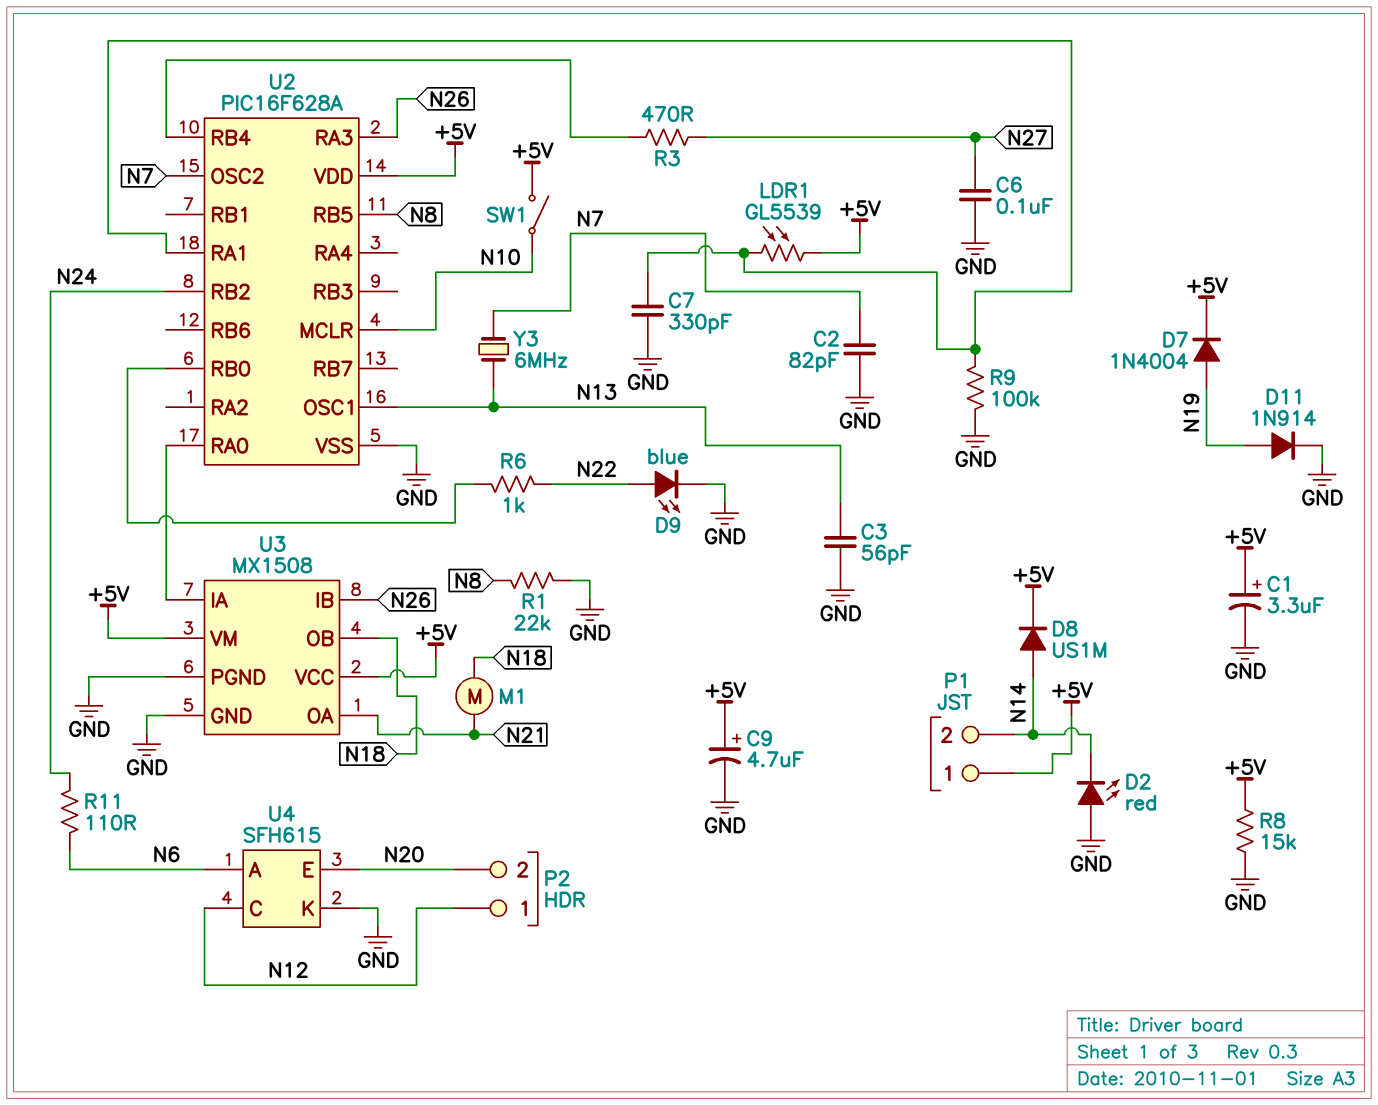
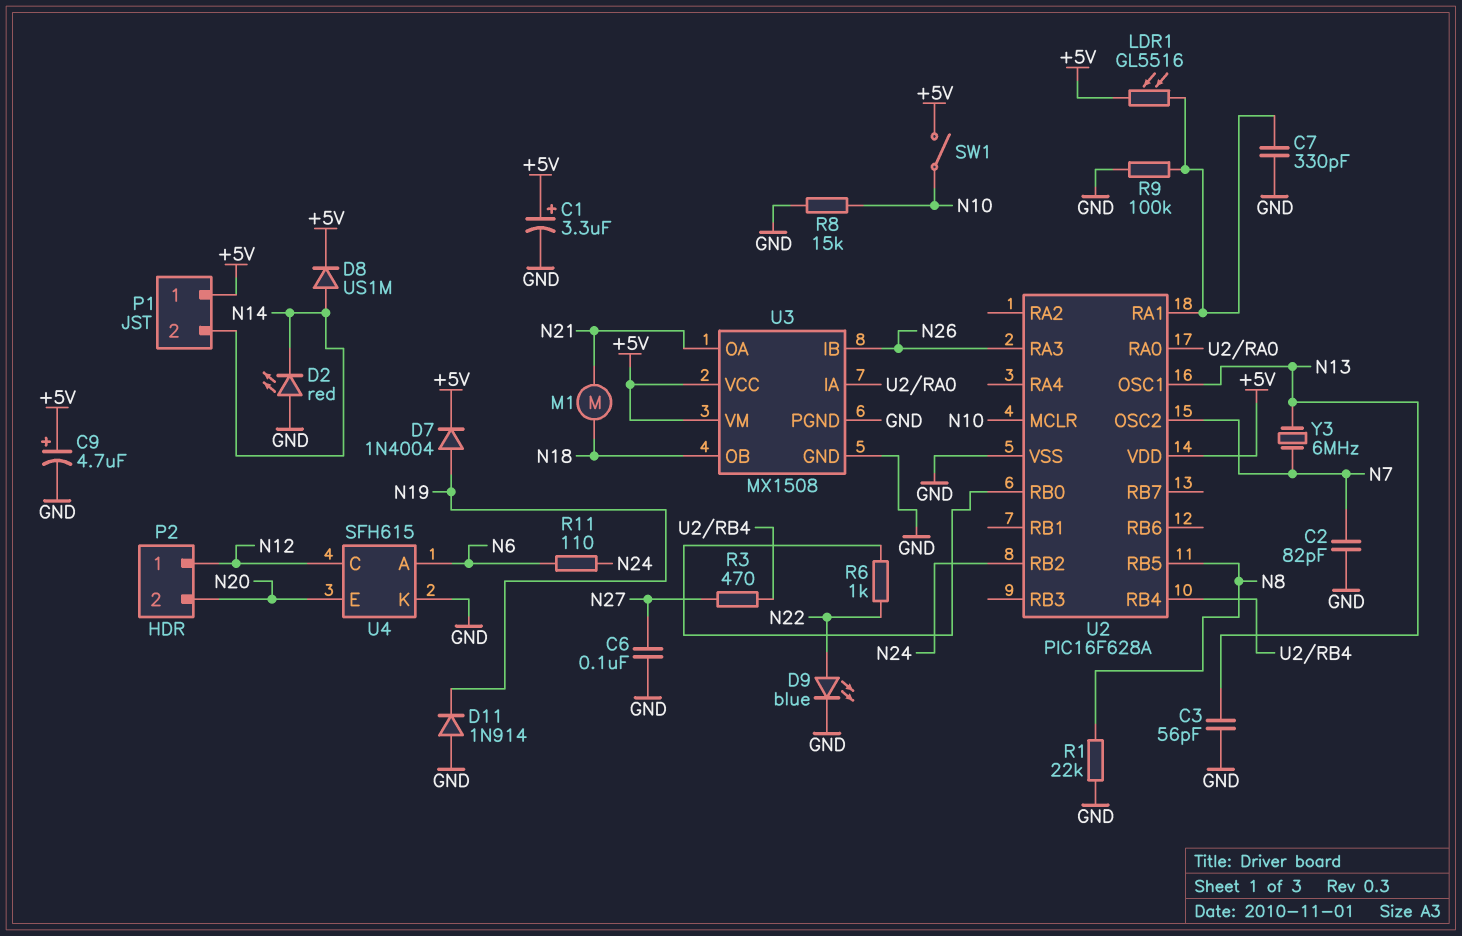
D11: diode 1N914 (A N19, K GND) -> diode 1N914 (A GND, K N19)
LDR1: GL5539 (+5V, U2/RA1) -> GL5516 (+5V, U2/RA1)
R8: 15k (+5V, GND) -> 15k (GND, N10)

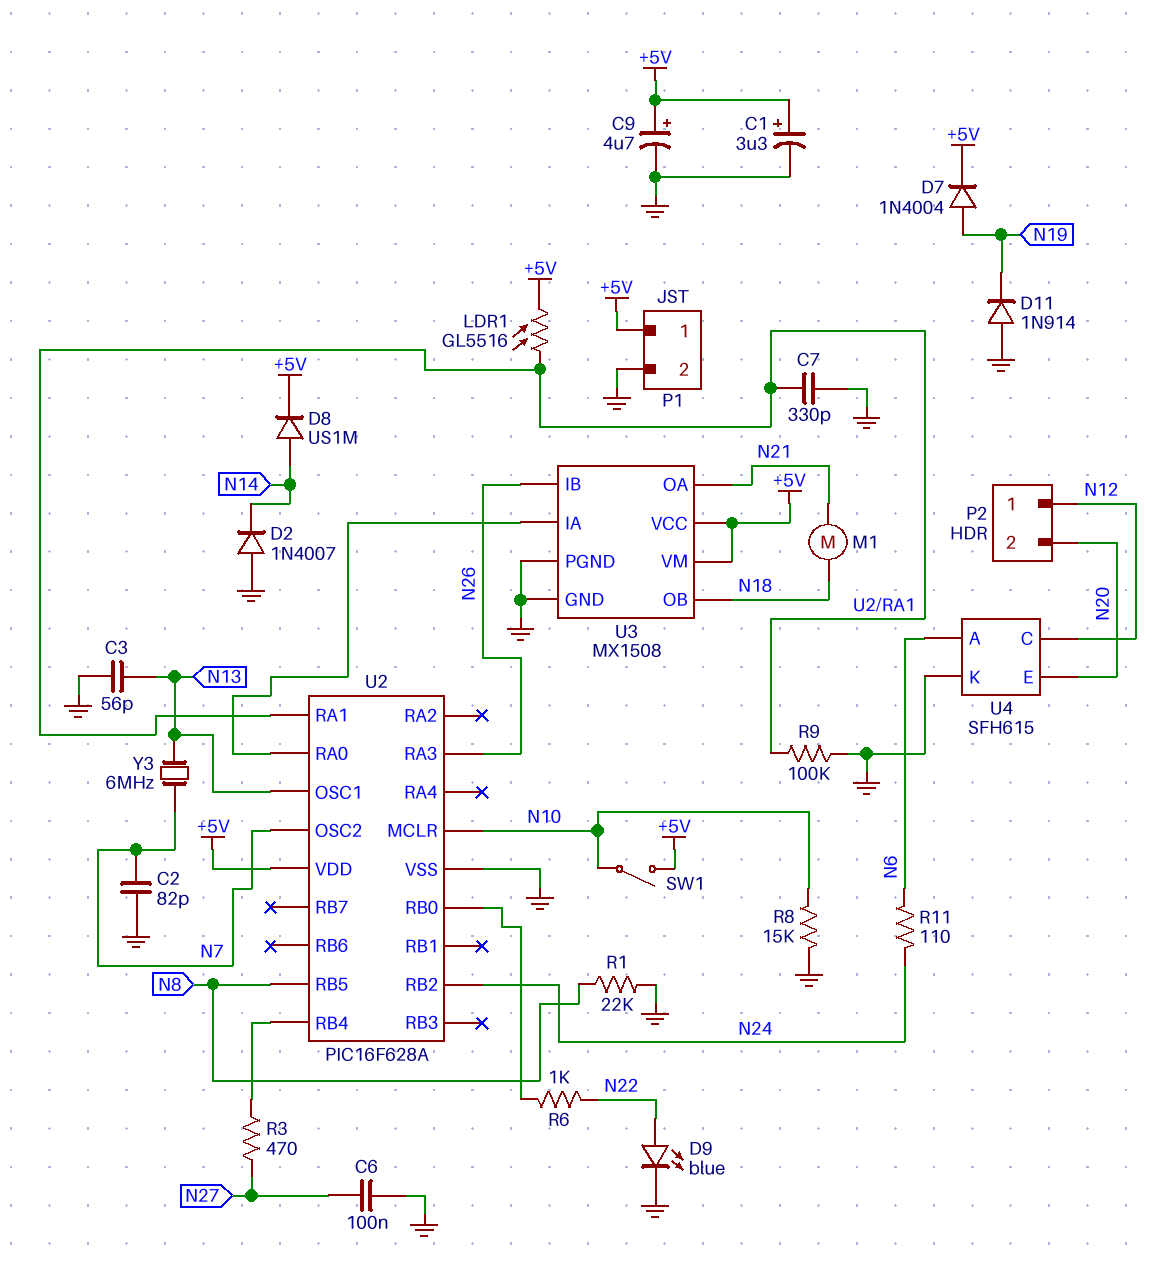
D2: LED red (A GND, K N14) -> diode 1N4007 (A GND, K N14)
P1 pin 2: N14 -> GND

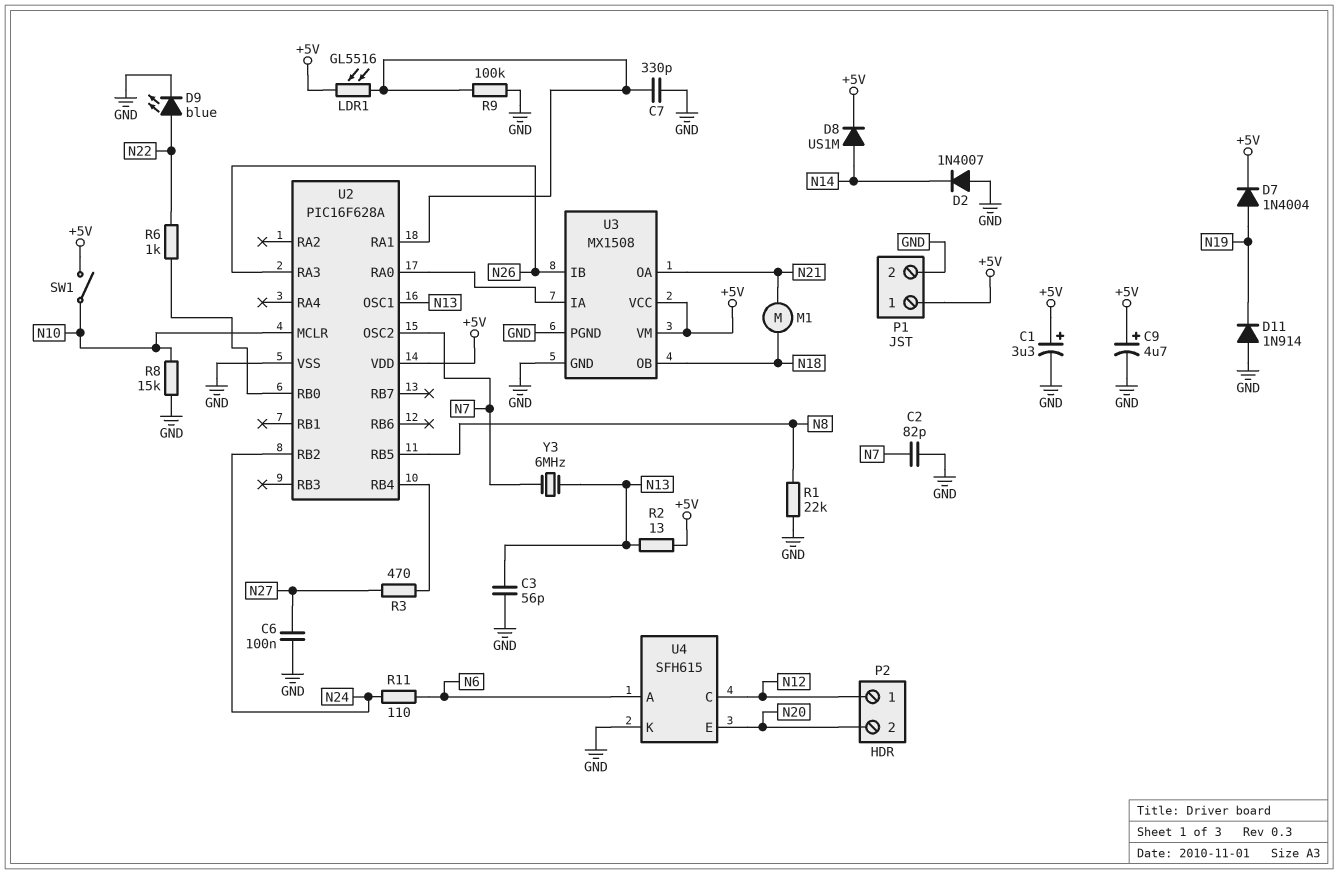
R2: none -> 13 (+5V, N13)

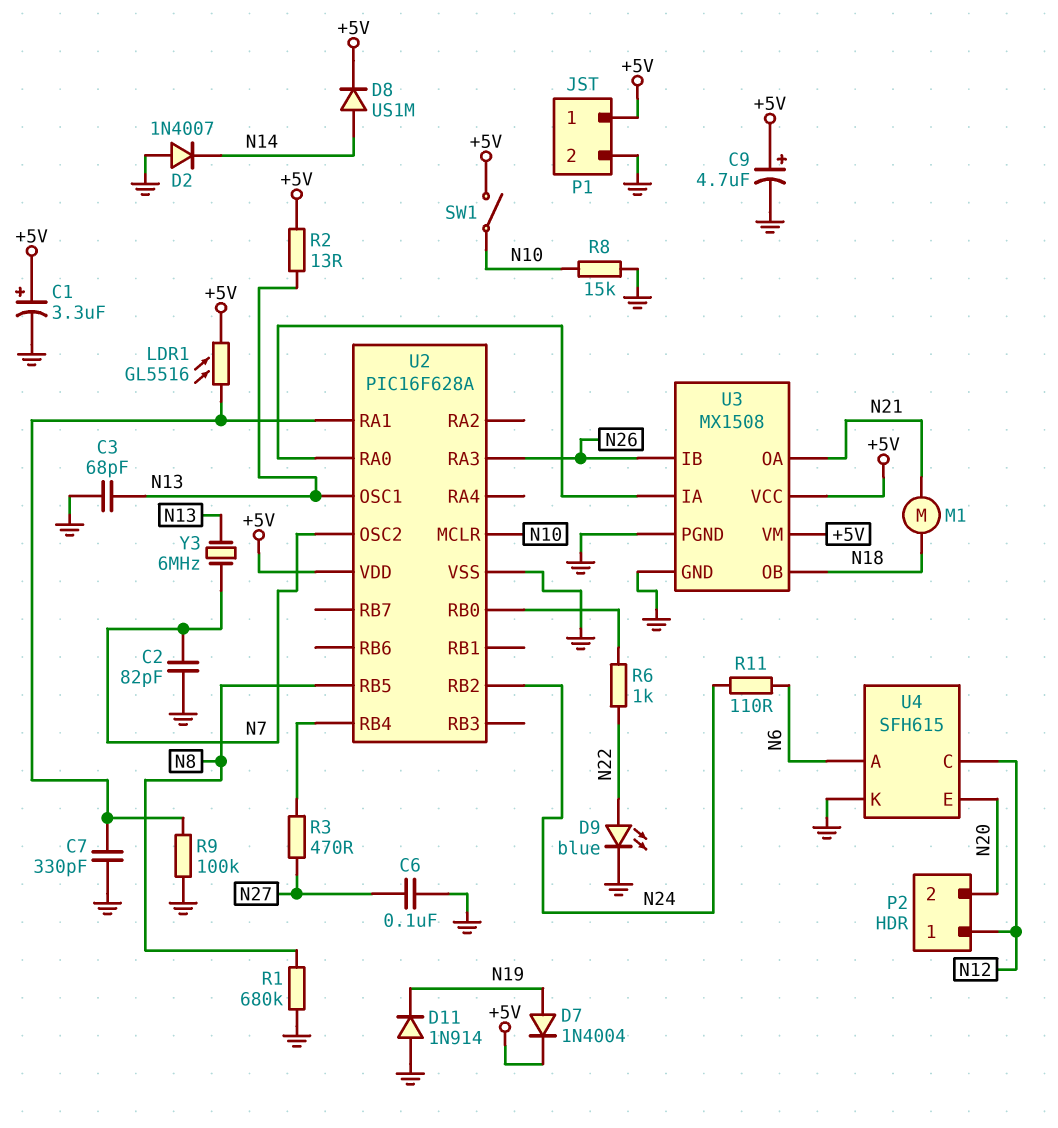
C3: 56pF (GND, N13) -> 68pF (GND, N13)
R1: 22k (GND, N8) -> 680k (GND, N8)

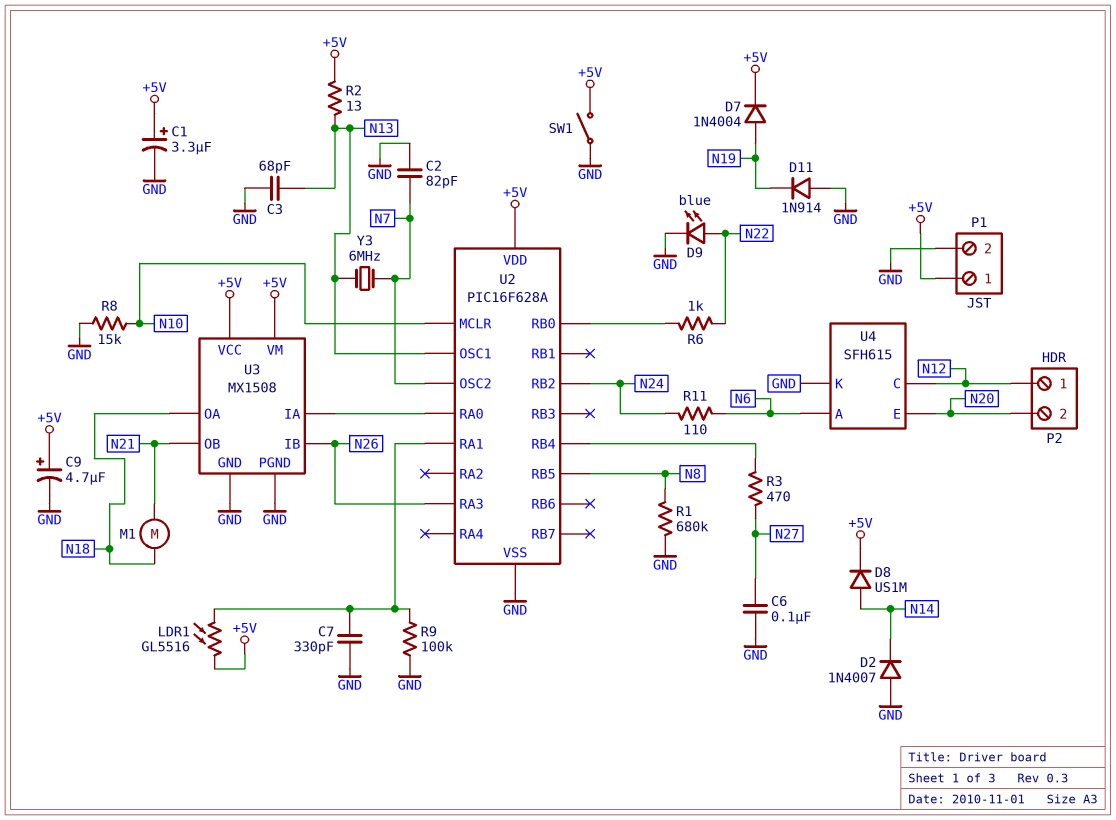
SW1: switch (+5V, N10) -> switch (+5V, GND)
U3 pin OA: N21 -> N18
U3 pin OB: N18 -> N21

